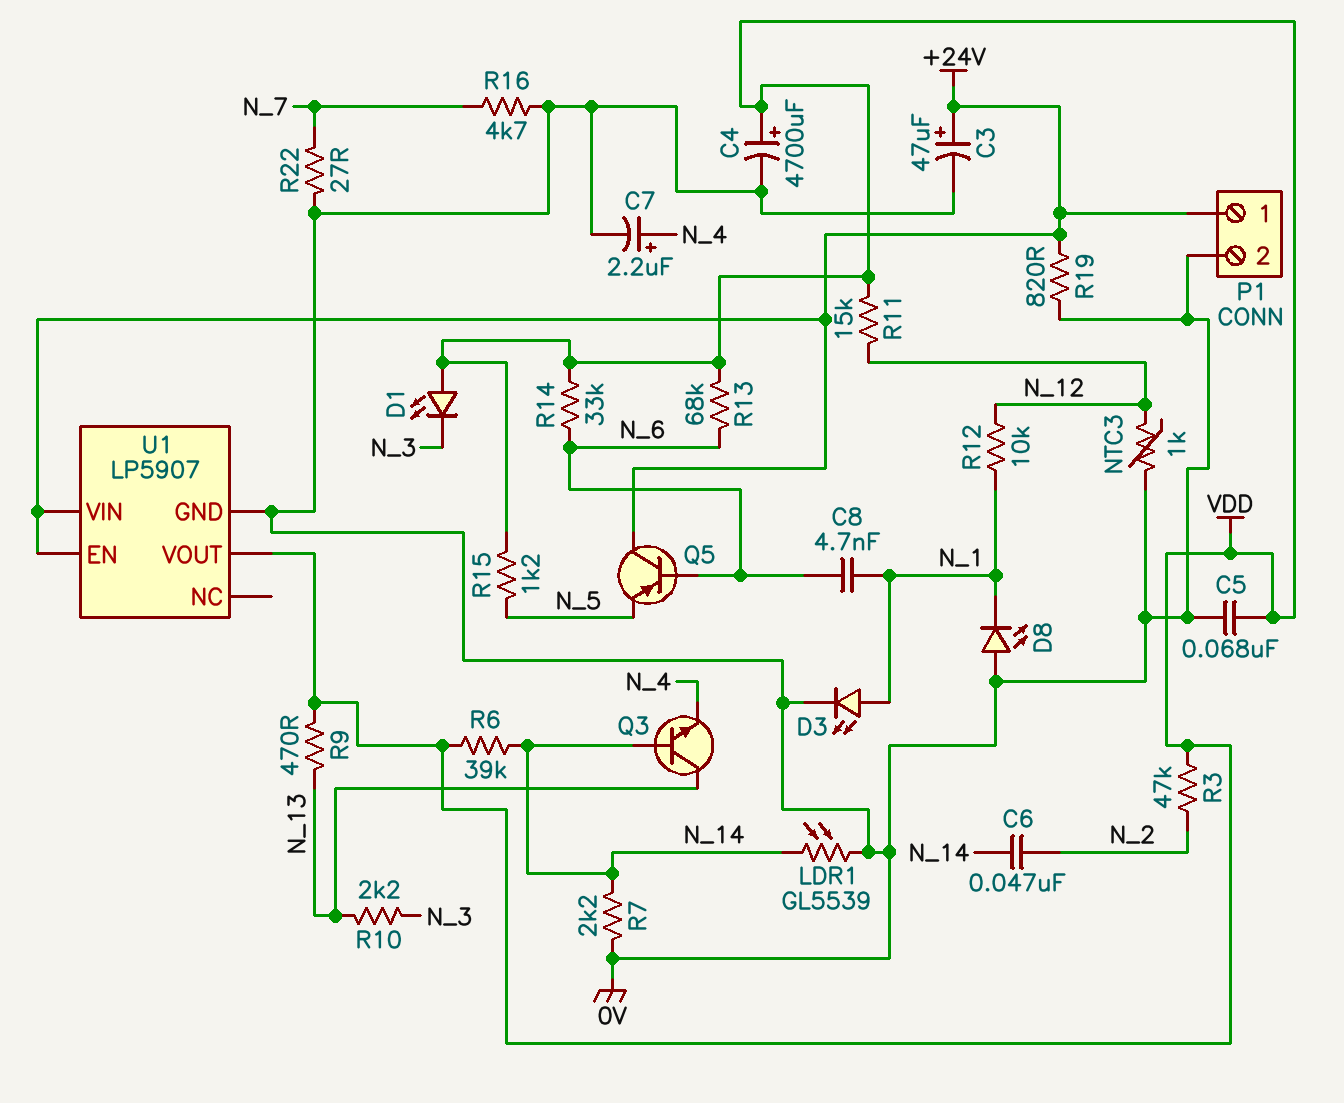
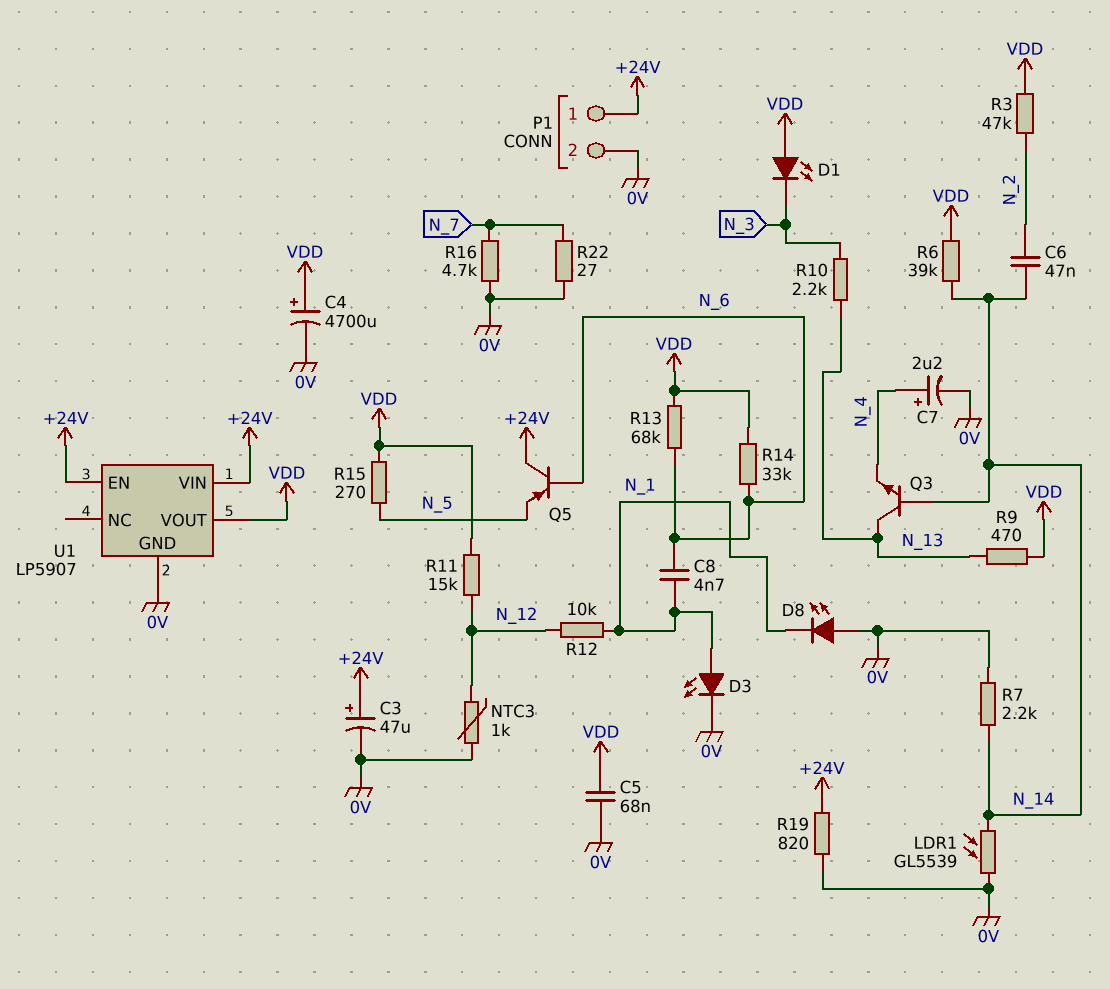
R15: 1.2k (N_5, VDD) -> 270 (N_5, VDD)

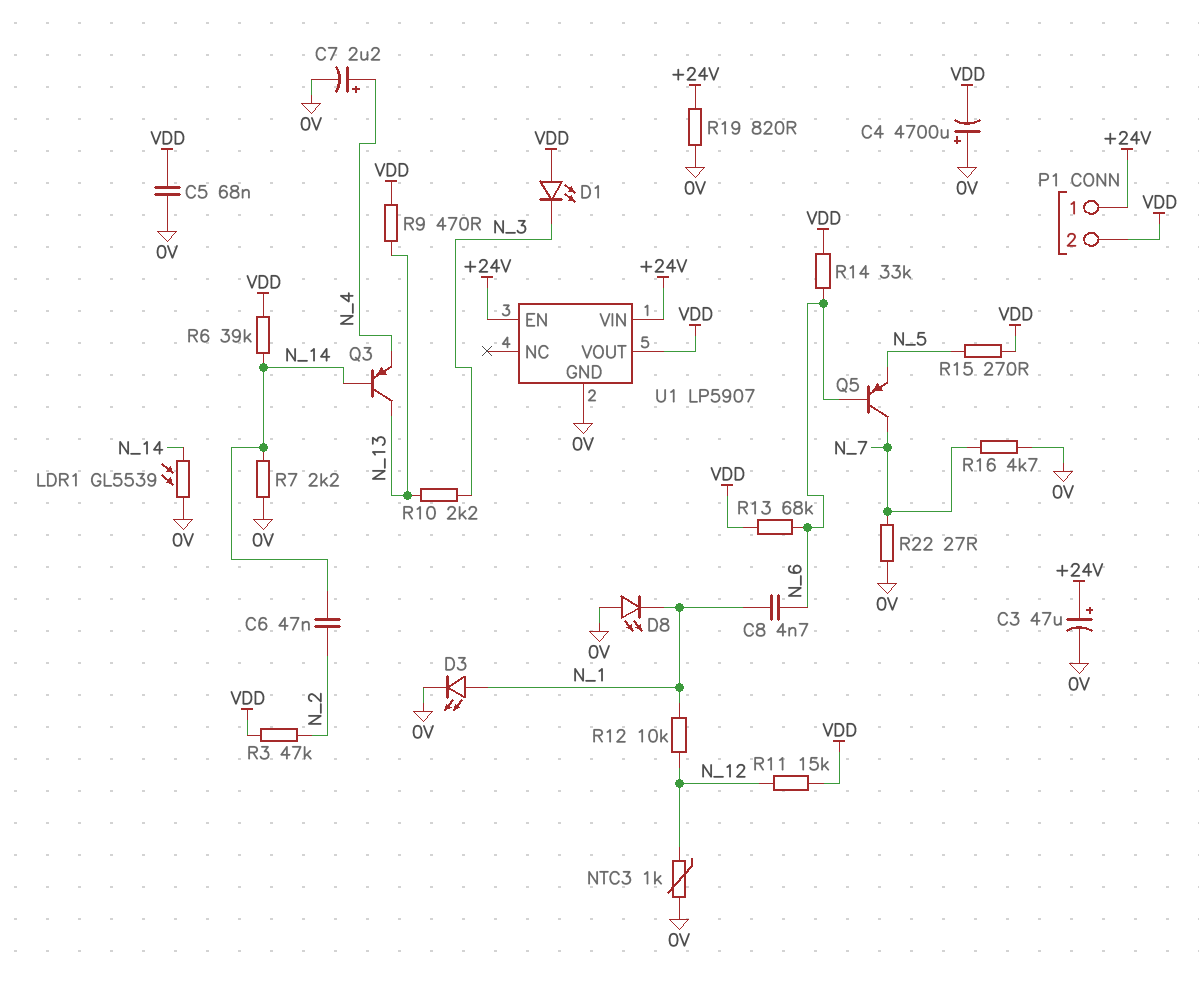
C4: 4700uF (plus VDD, minus 0V) -> 4700uF (plus 0V, minus VDD)
P1 pin 2: 0V -> VDD
Q3: NPN (B N_14, C N_13, E N_4) -> PNP (B N_14, C N_13, E N_4)
Q5: PNP (B N_6, C +24V, E N_5) -> PNP (B N_6, C N_7, E N_5)

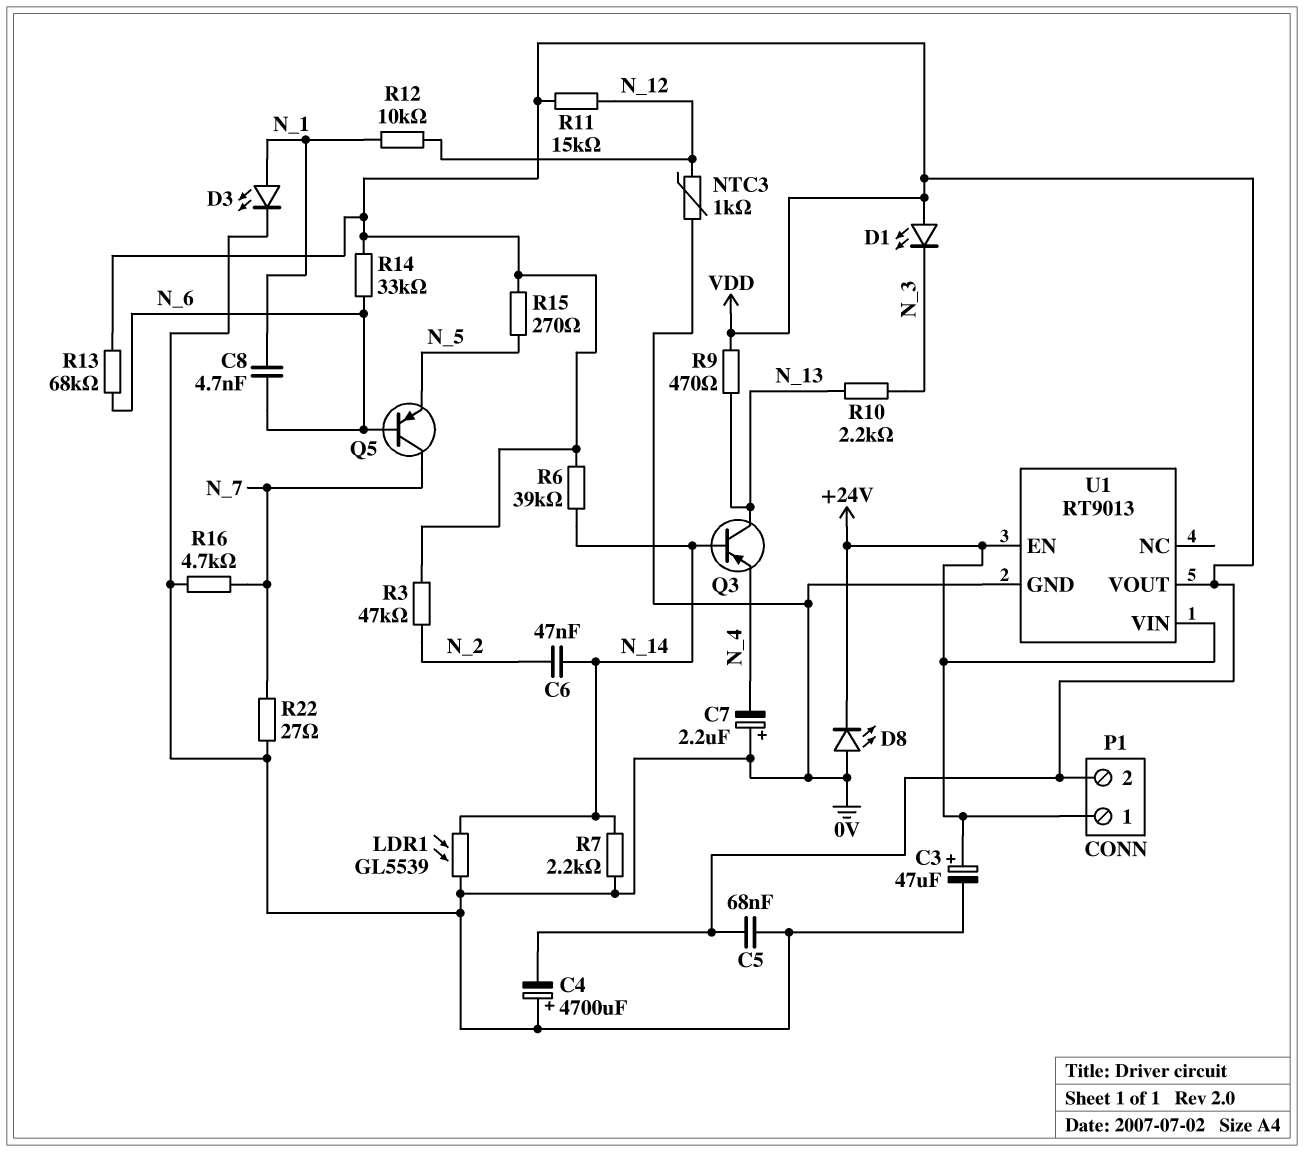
C7: 2.2uF (plus N_4, minus 0V) -> 2.2uF (plus 0V, minus N_4)
D8: LED (A 0V, K N_1) -> LED (A 0V, K +24V)
R19: 820 (+24V, 0V) -> none
U1: LP5907 -> RT9013

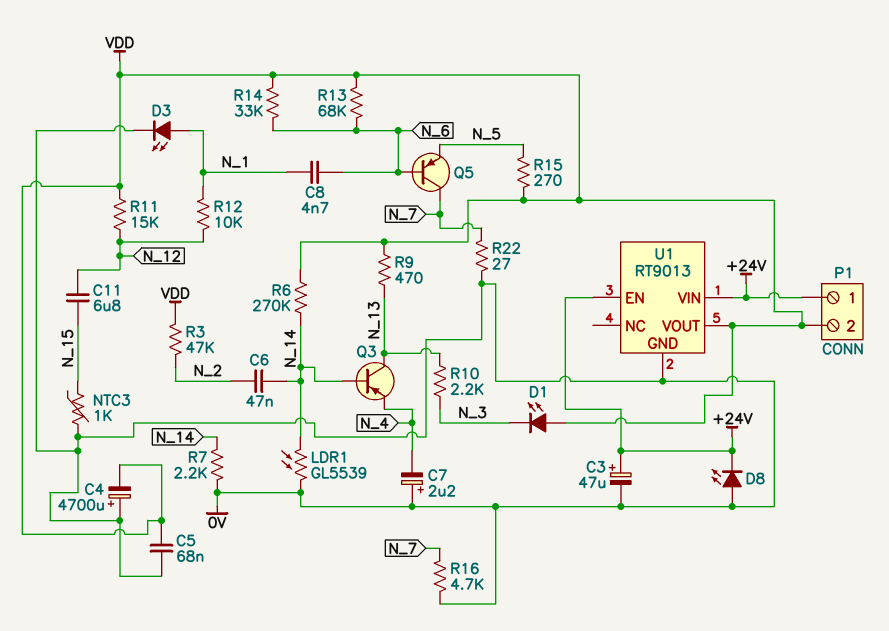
C11: none -> 6.8uF (N_12, N_15)
NTC3: 1k (0V, N_12) -> 1k (0V, N_15)
R6: 39k (N_14, VDD) -> 270k (N_14, VDD)

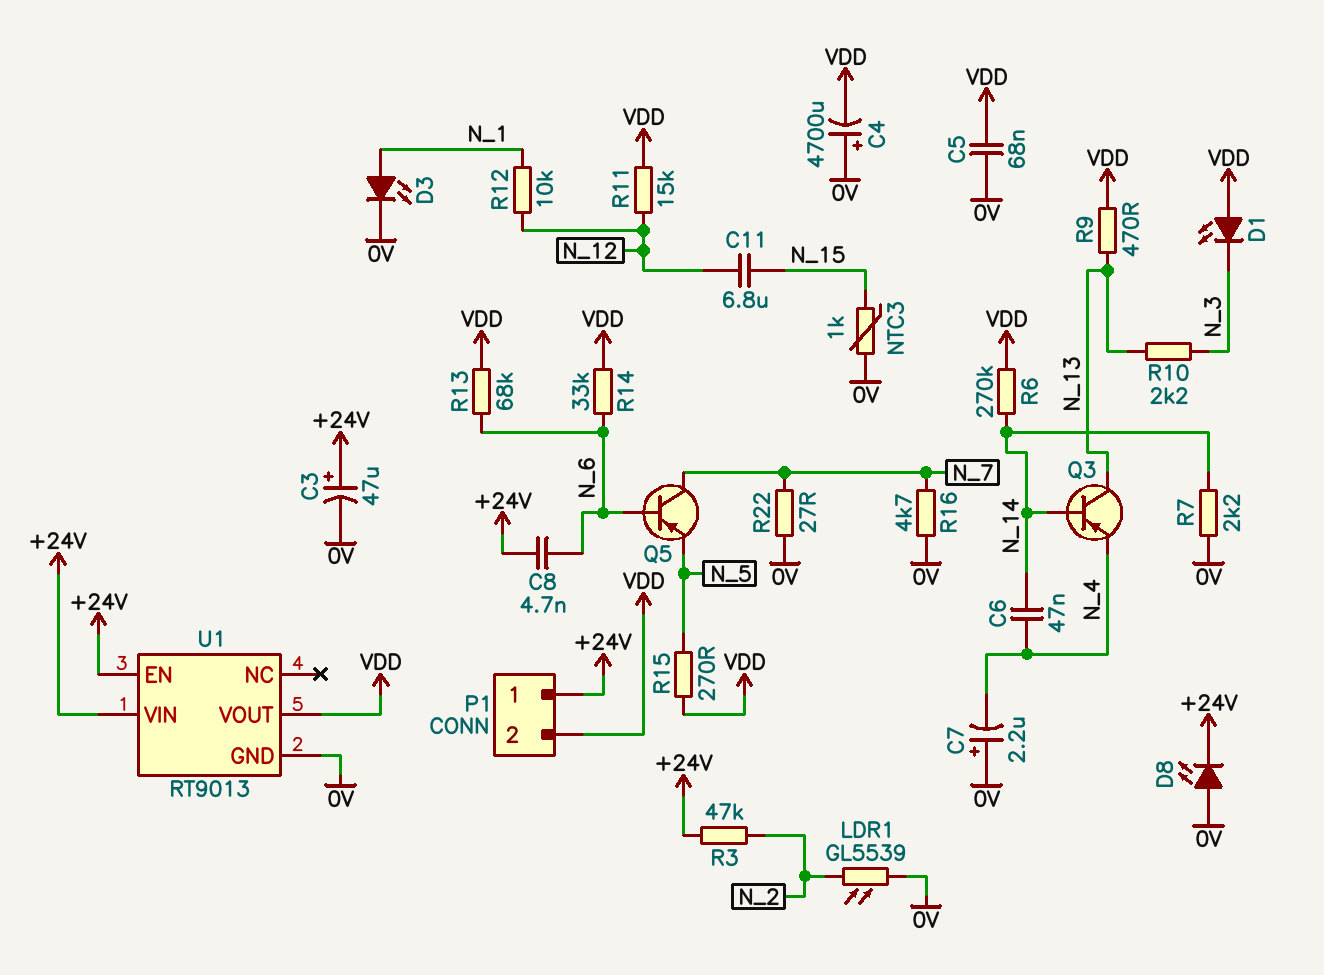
C6: 47nF (N_2, N_14) -> 47nF (N_4, N_14)
C8: 4.7nF (N_1, N_6) -> 4.7nF (+24V, N_6)
LDR1: GL5539 (0V, N_14) -> GL5539 (0V, N_2)
R3: 47k (N_2, VDD) -> 47k (+24V, N_2)

